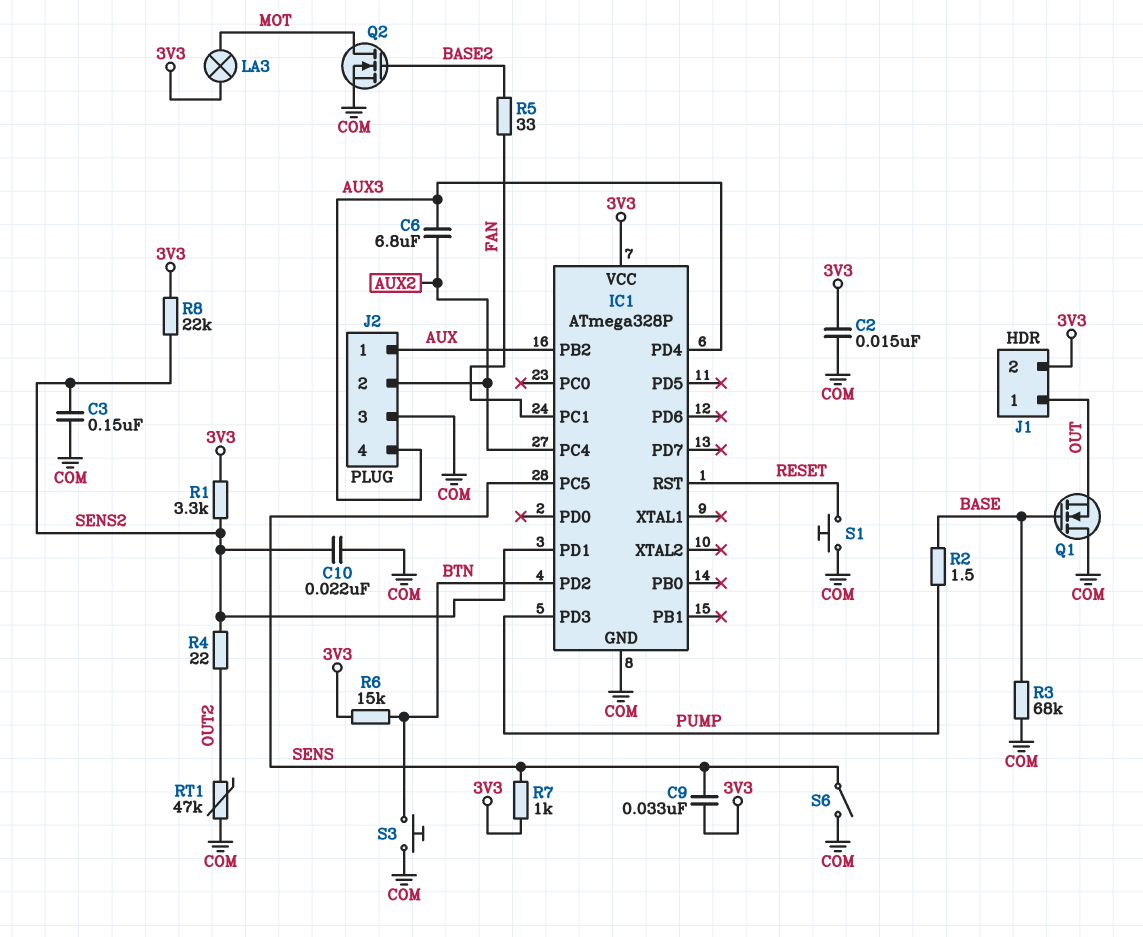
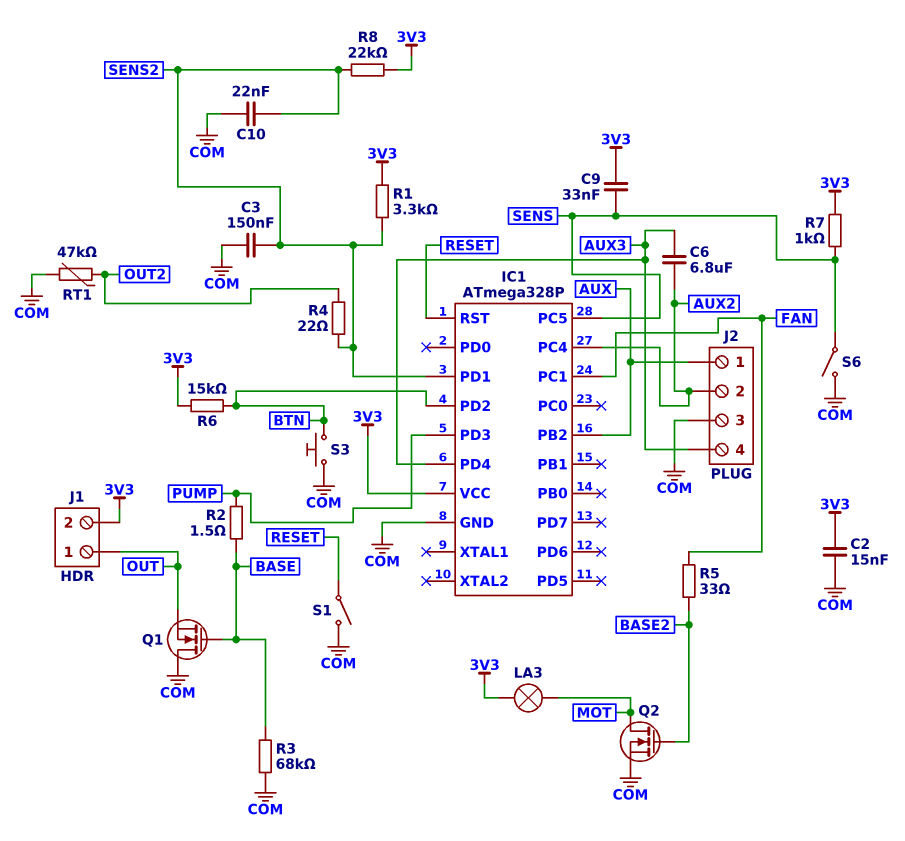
S1: button (COM, RESET) -> switch (COM, RESET)

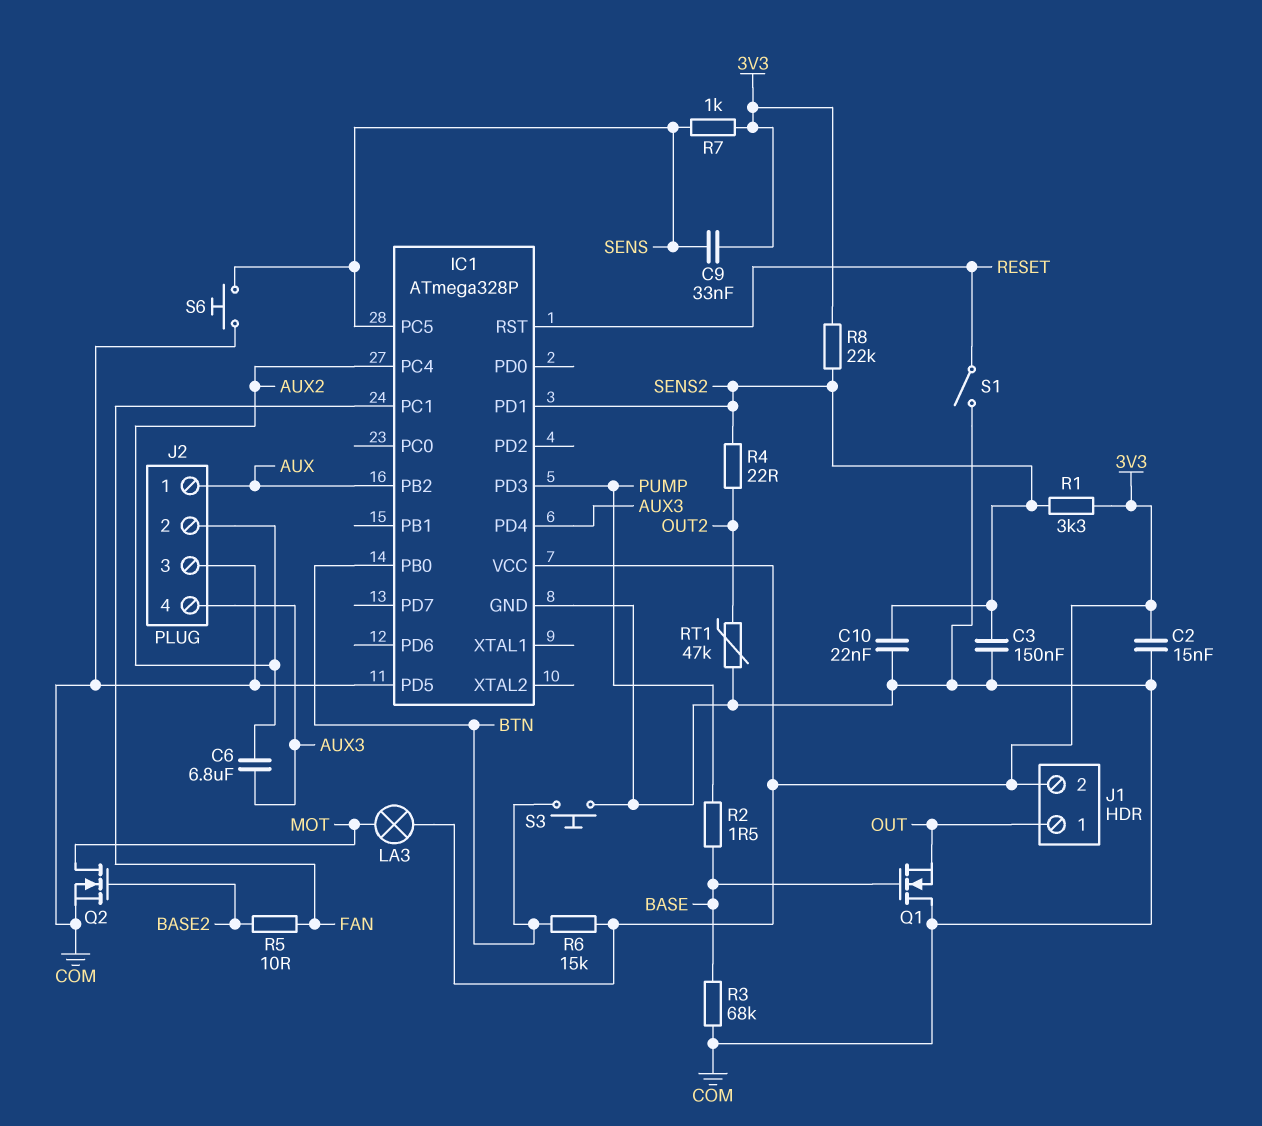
IC1 pin PB0: none -> BTN
IC1 pin PD2: BTN -> none
IC1 pin PD5: none -> COM
R5: 33 (BASE2, FAN) -> 10 (BASE2, FAN)
S6: switch (COM, SENS) -> button (COM, SENS)

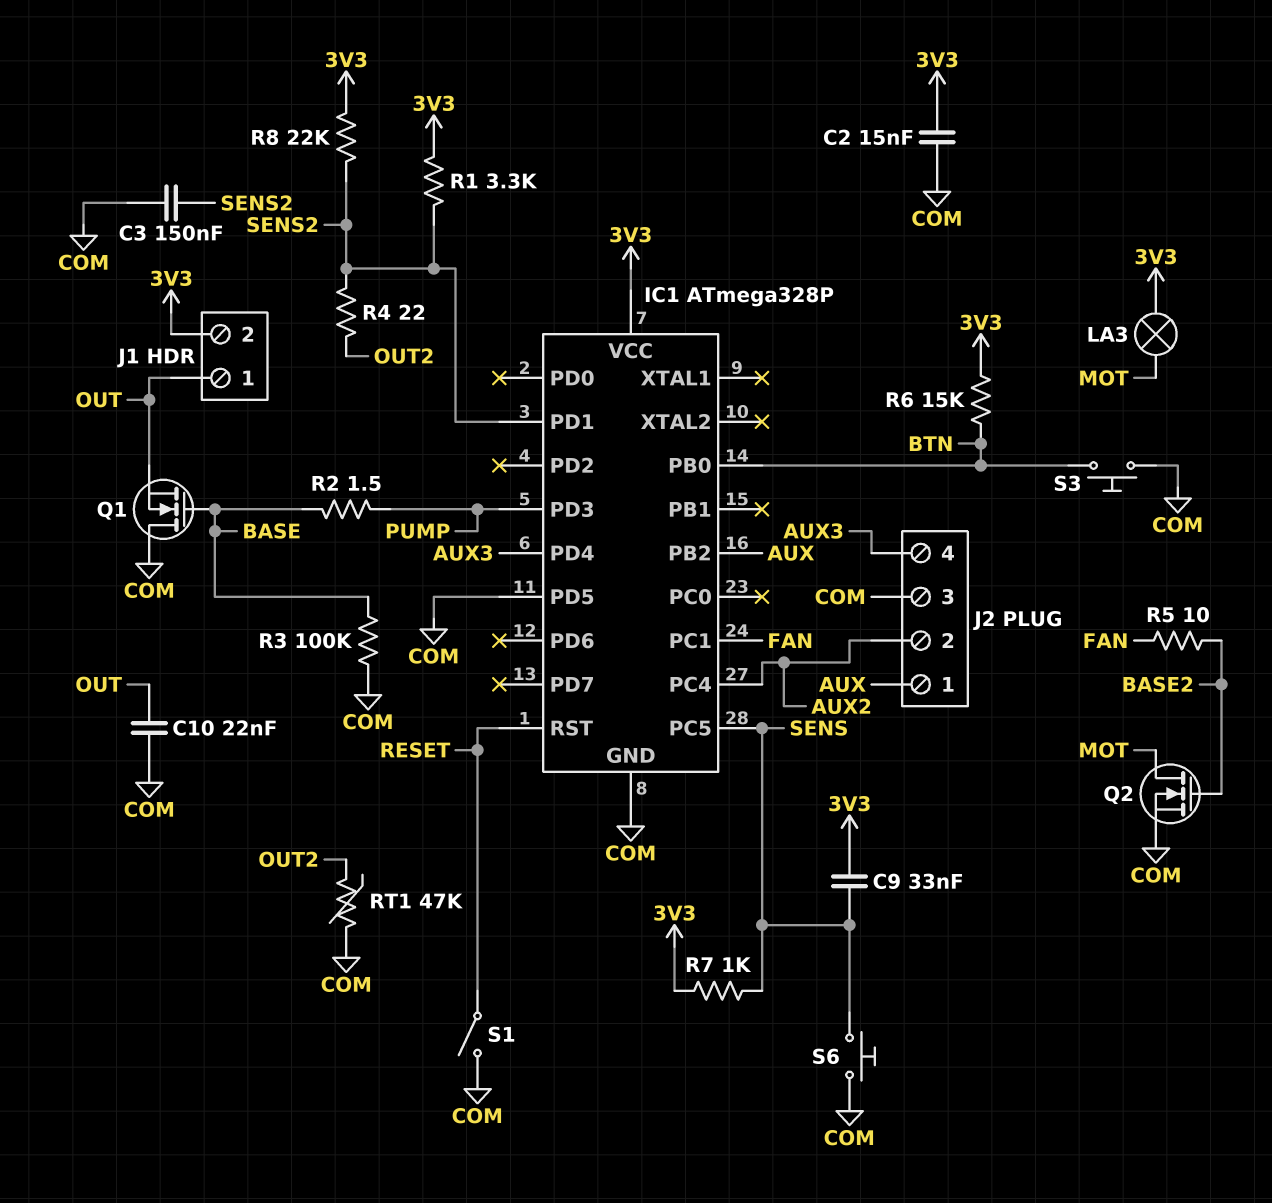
C6: 6.8uF (AUX2, AUX3) -> none
C10: 22nF (COM, SENS2) -> 22nF (COM, OUT)
R3: 68k (BASE, COM) -> 100k (BASE, COM)

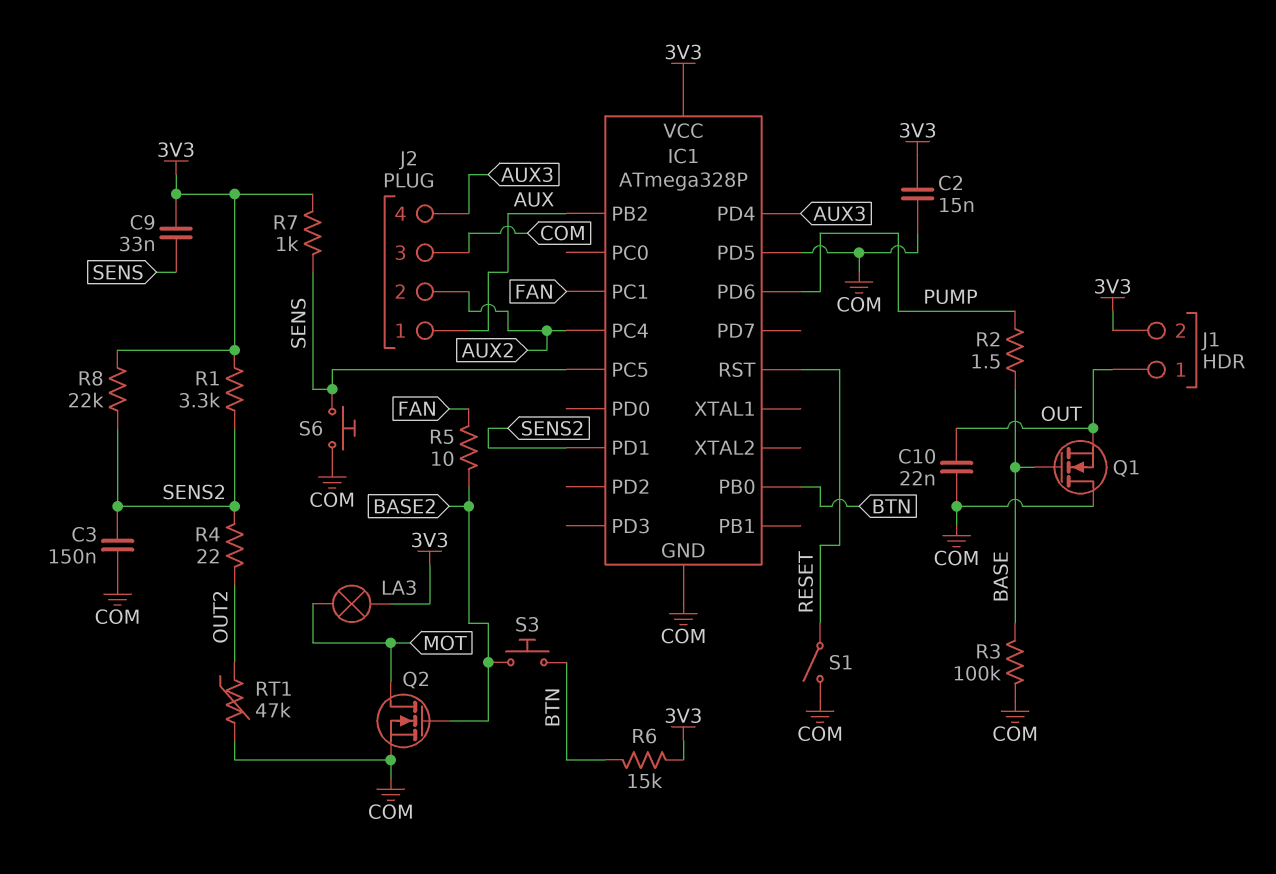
IC1 pin PD3: PUMP -> none
IC1 pin PD6: none -> PUMP
S3: button (BTN, COM) -> button (BASE2, BTN)

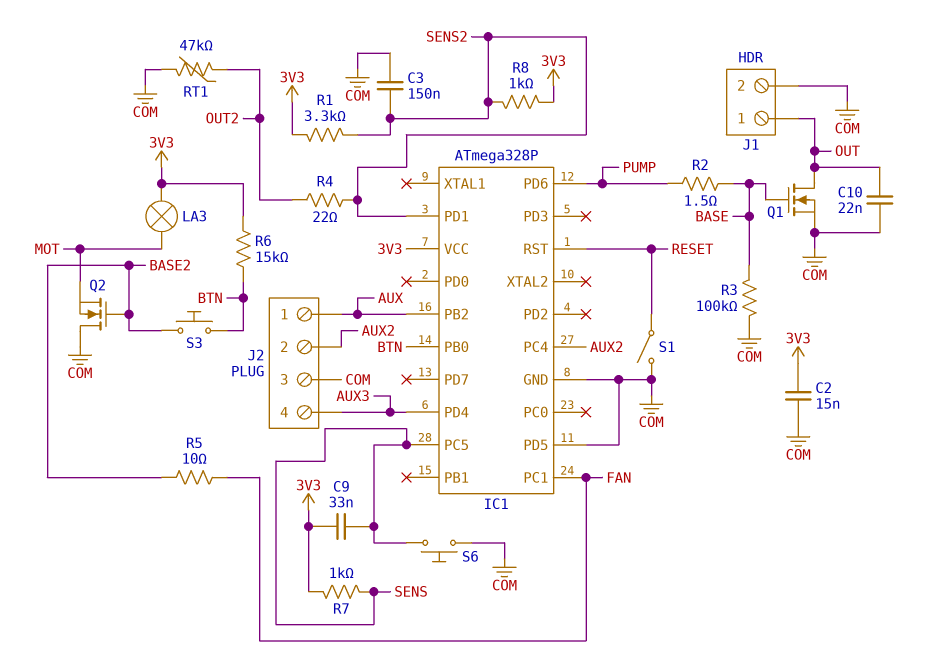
J1 pin 2: 3V3 -> COM
Q1: NMOS (G BASE, D COM, S OUT) -> NMOS (G BASE, D OUT, S COM)
Q2: NMOS (G BASE2, D MOT, S COM) -> NMOS (G BASE2, D COM, S MOT)
R8: 22k (3V3, SENS2) -> 1k (3V3, SENS2)

